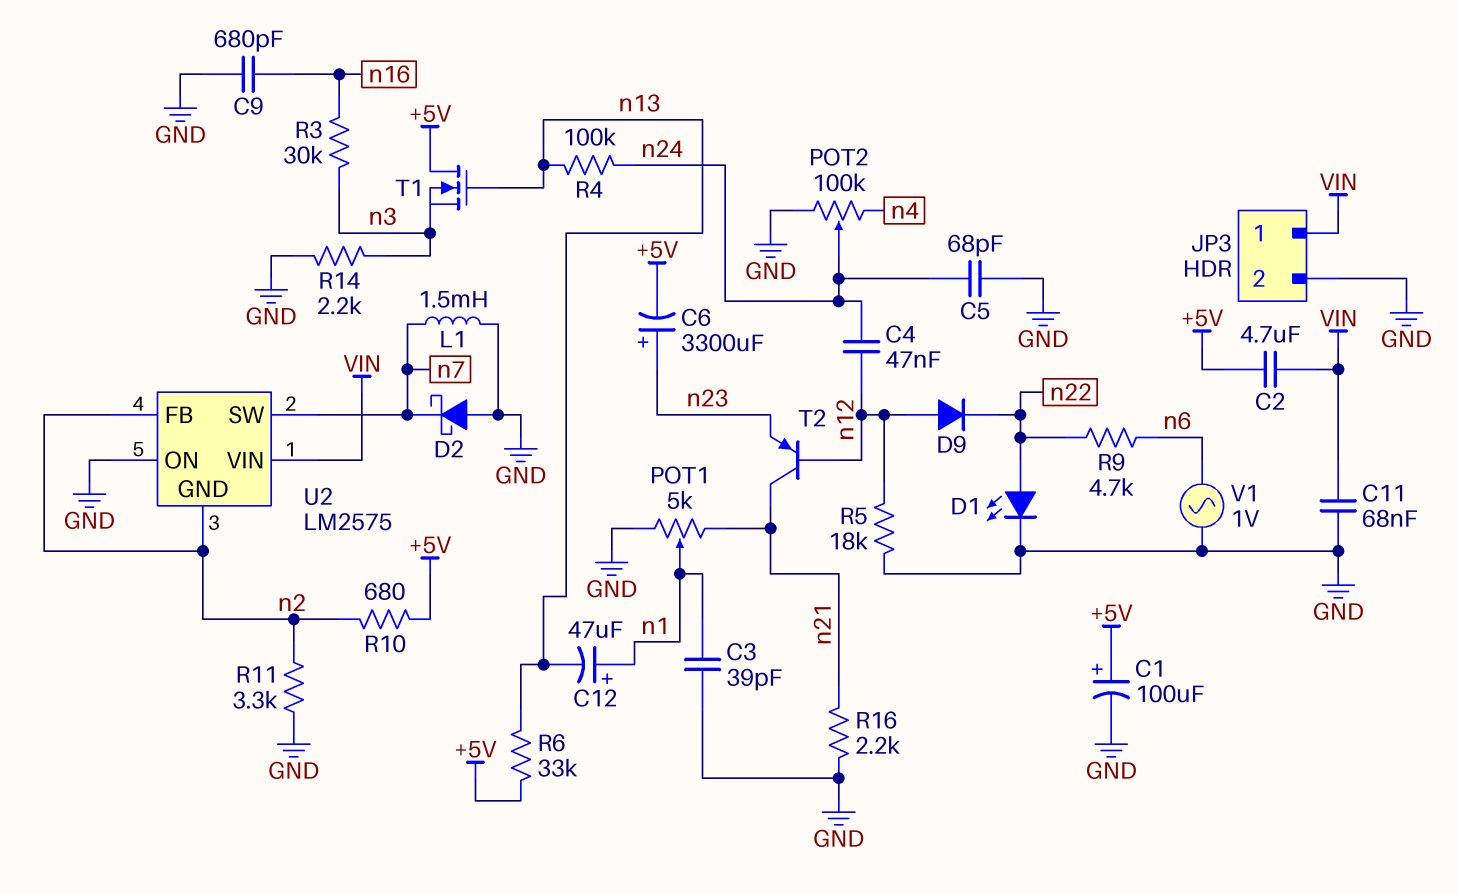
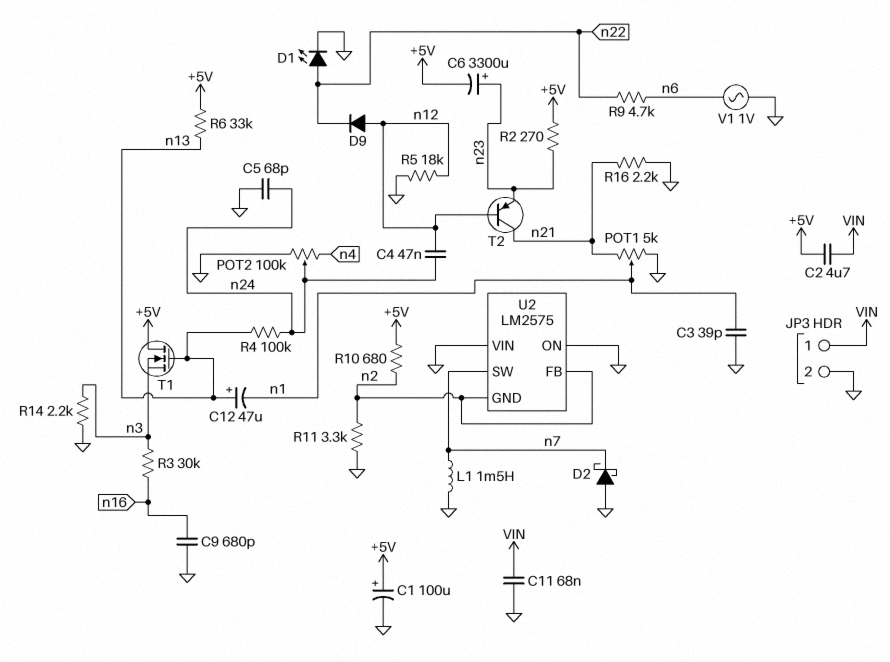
C12: 47uF (plus n1, minus n13) -> 47uF (plus n13, minus n1)
R2: none -> 270 (+5V, n23)
U2 pin VIN: VIN -> GND

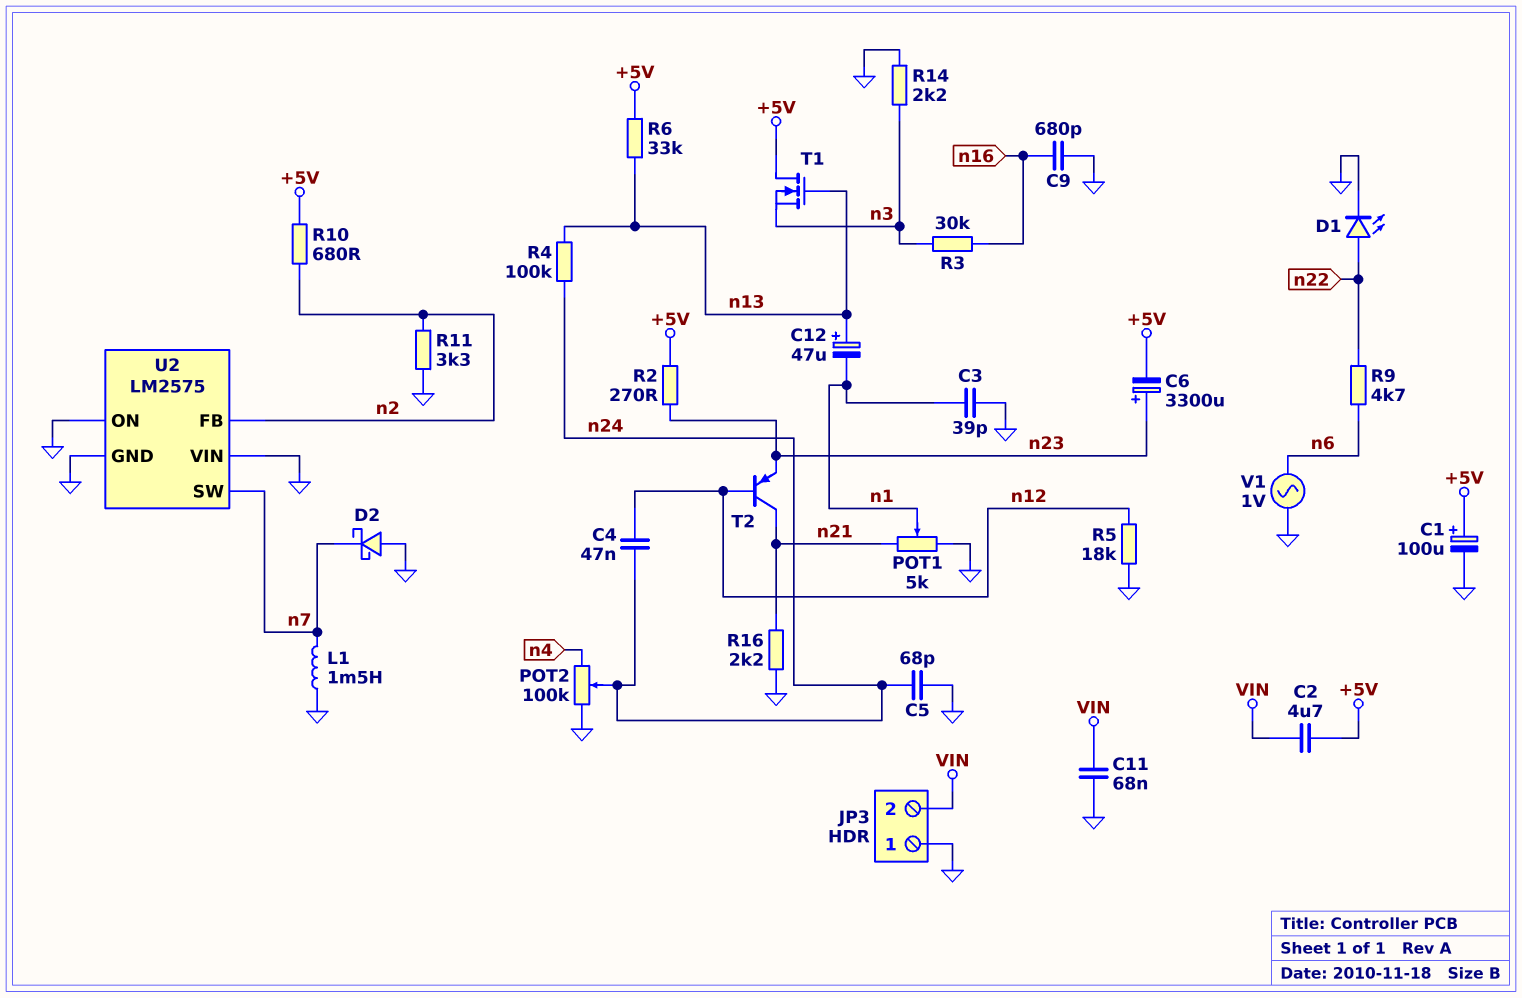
D9: diode (A n12, K n22) -> none
JP3 pin 1: VIN -> GND
JP3 pin 2: GND -> VIN
U2 pin GND: n2 -> GND

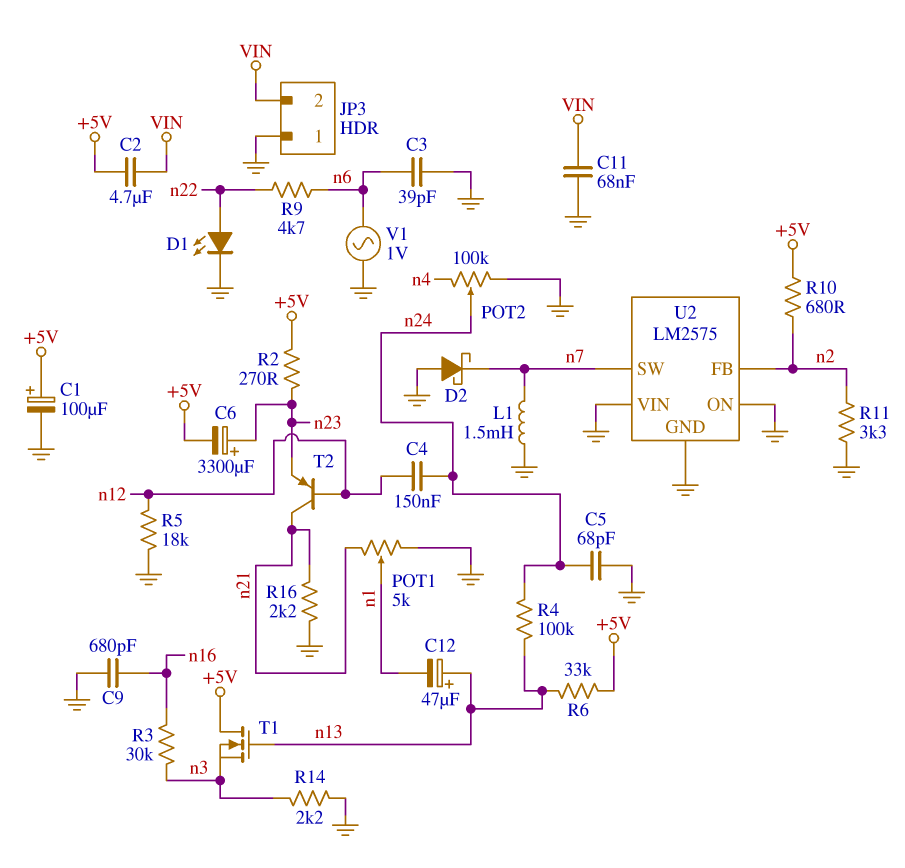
C3: 39pF (GND, n1) -> 39pF (GND, n6)
C4: 47nF (n12, n24) -> 150nF (n12, n24)

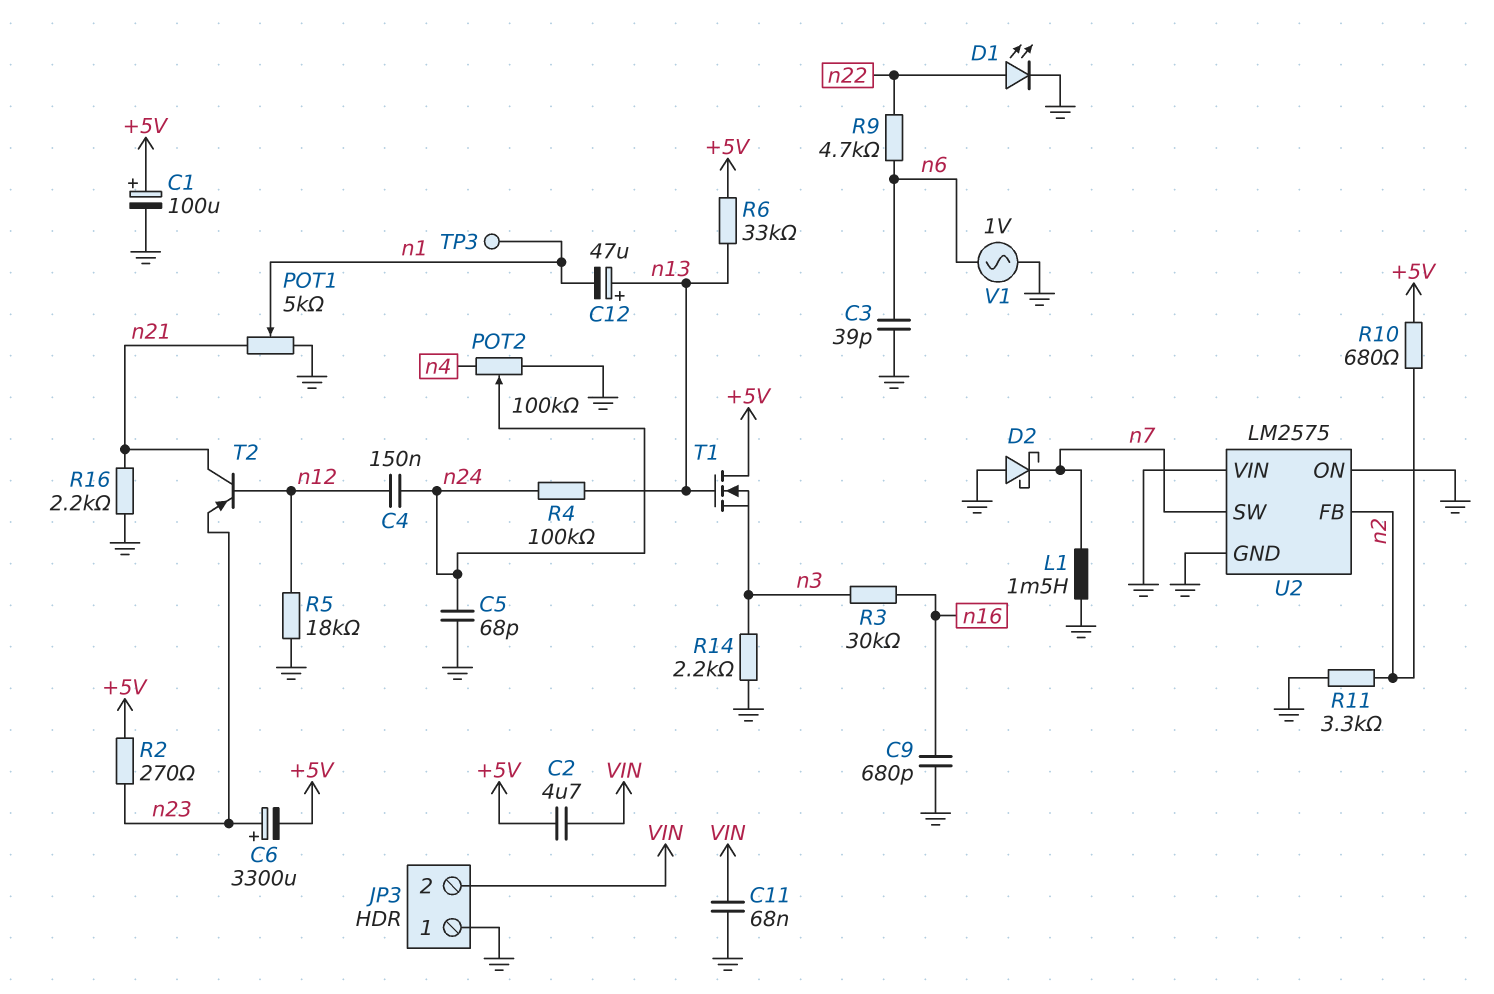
TP3: none -> test point (n1)

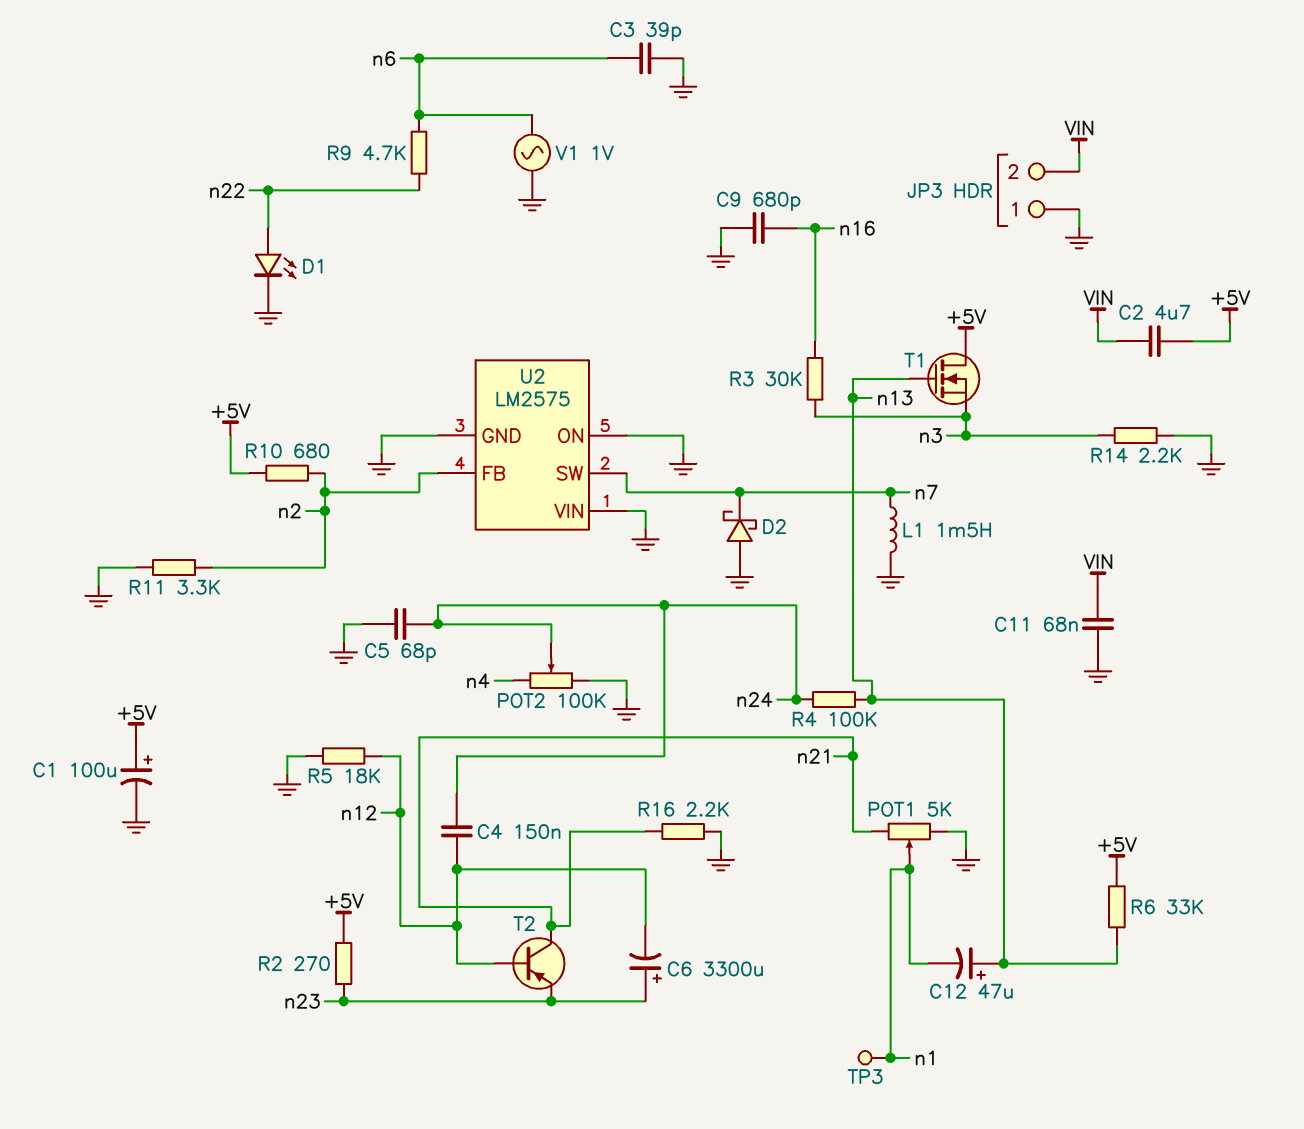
C6: 3300uF (plus n23, minus +5V) -> 3300uF (plus n23, minus n12)

